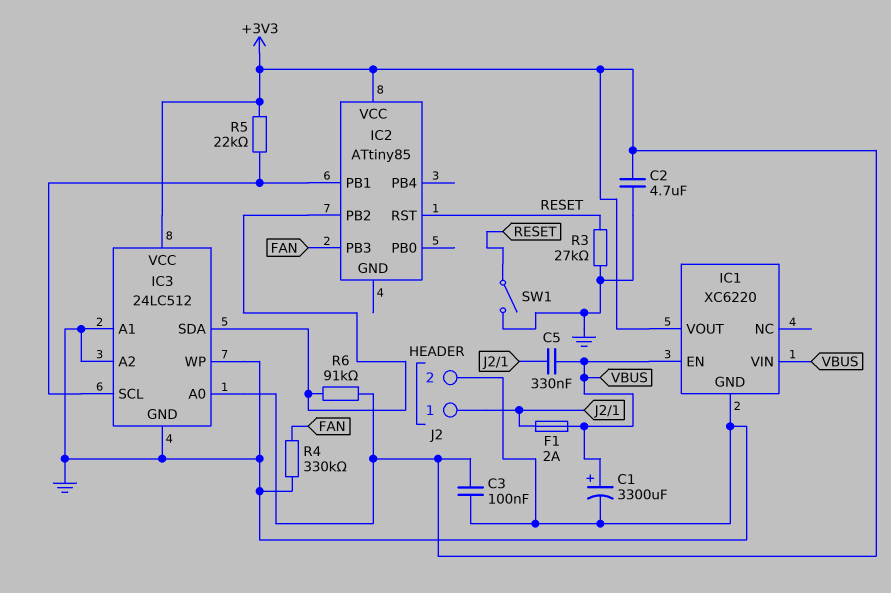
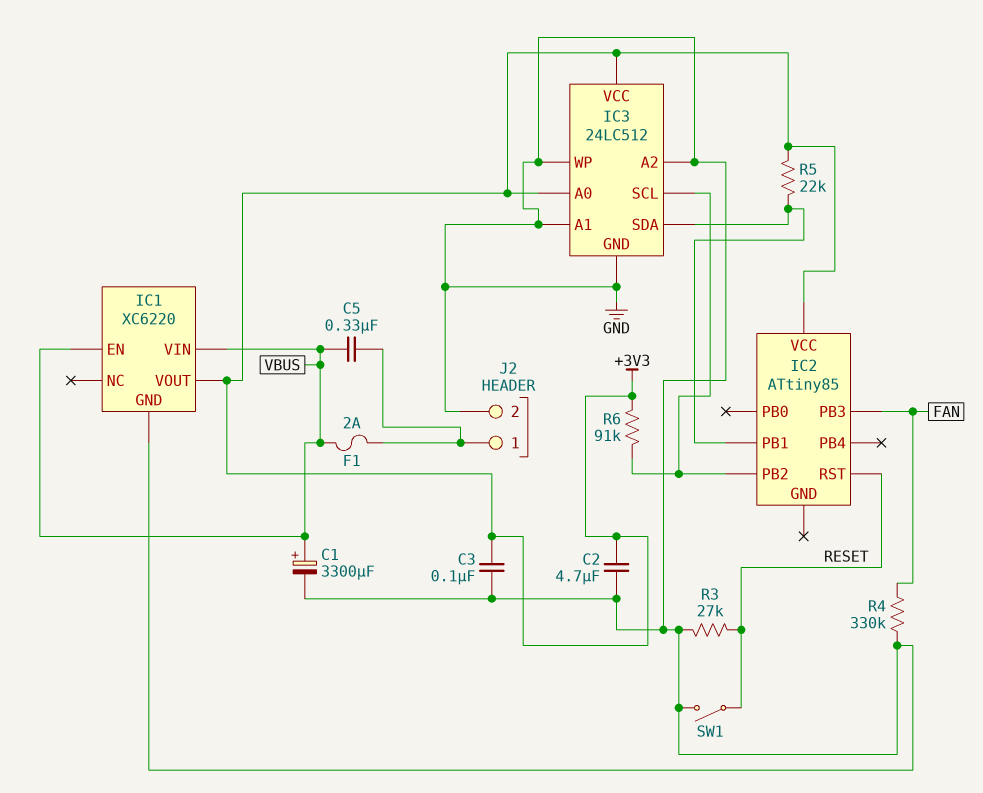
IC3 pin SCL: IC2/PB1 -> IC2/PB2
IC3 pin SDA: IC2/PB2 -> IC2/PB1

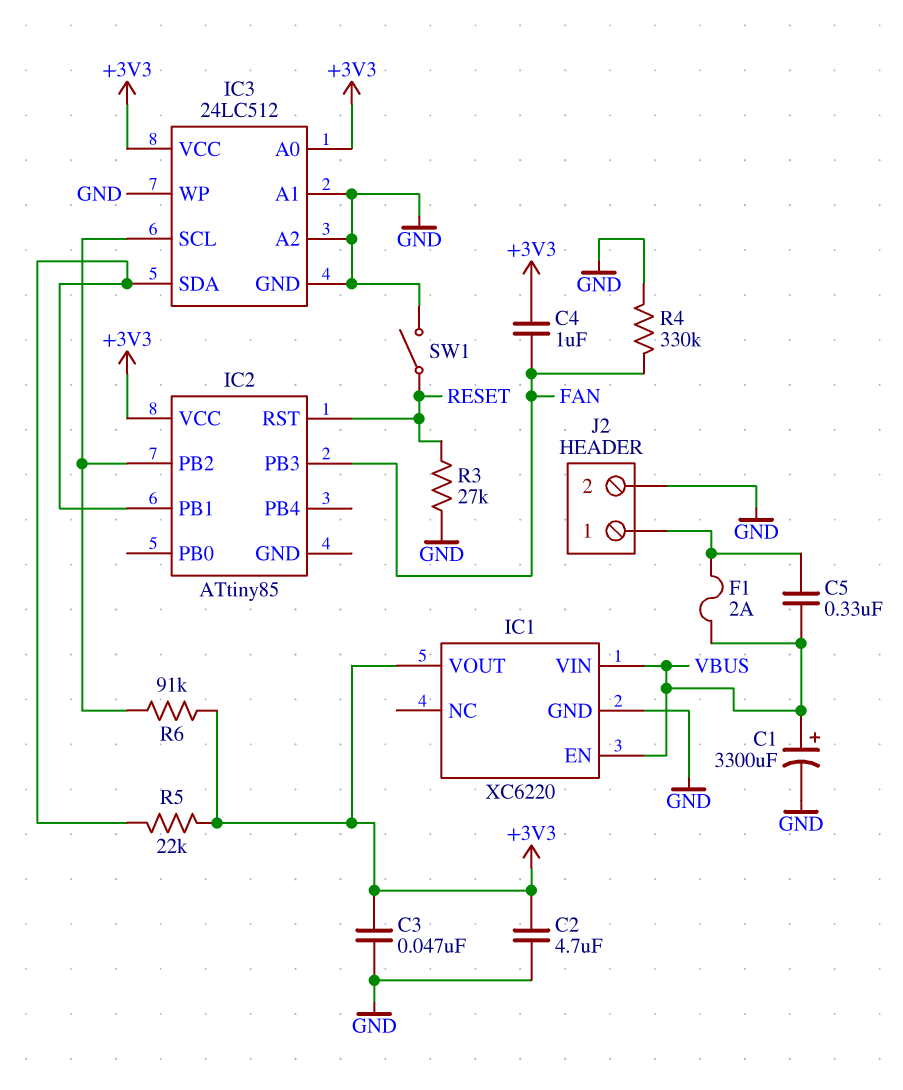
C3: 100nF (+3V3, GND) -> 47nF (+3V3, GND)
C4: none -> 1uF (+3V3, FAN)

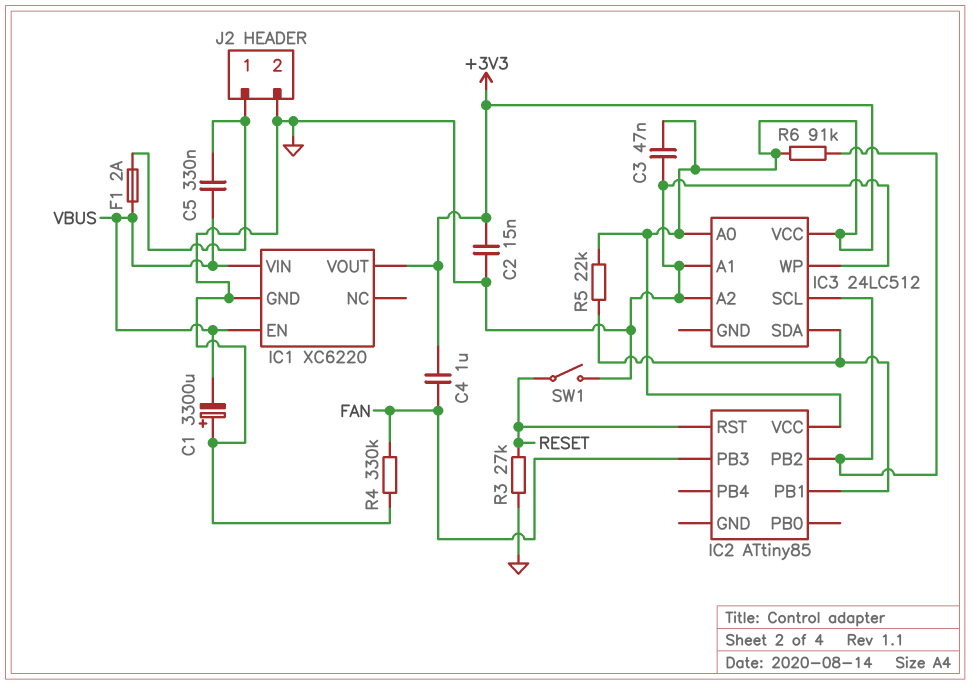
C1: 3300uF (plus VBUS, minus GND) -> 3300uF (plus GND, minus VBUS)
C2: 4.7uF (+3V3, GND) -> 15nF (+3V3, GND)
IC3 pin GND: GND -> none

